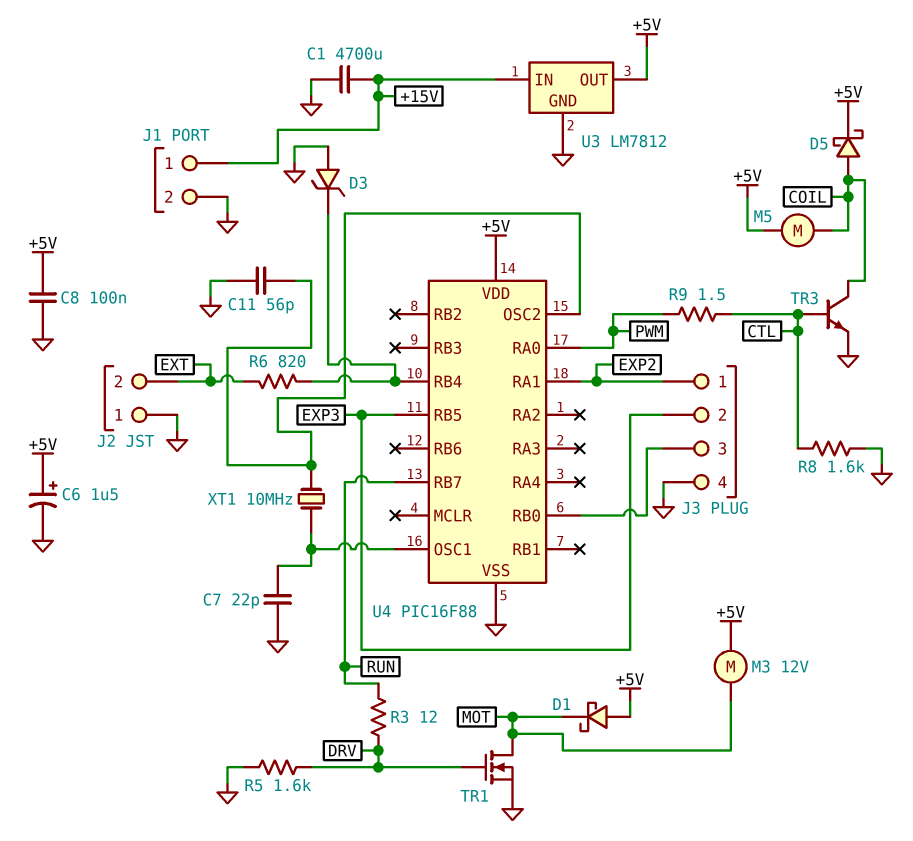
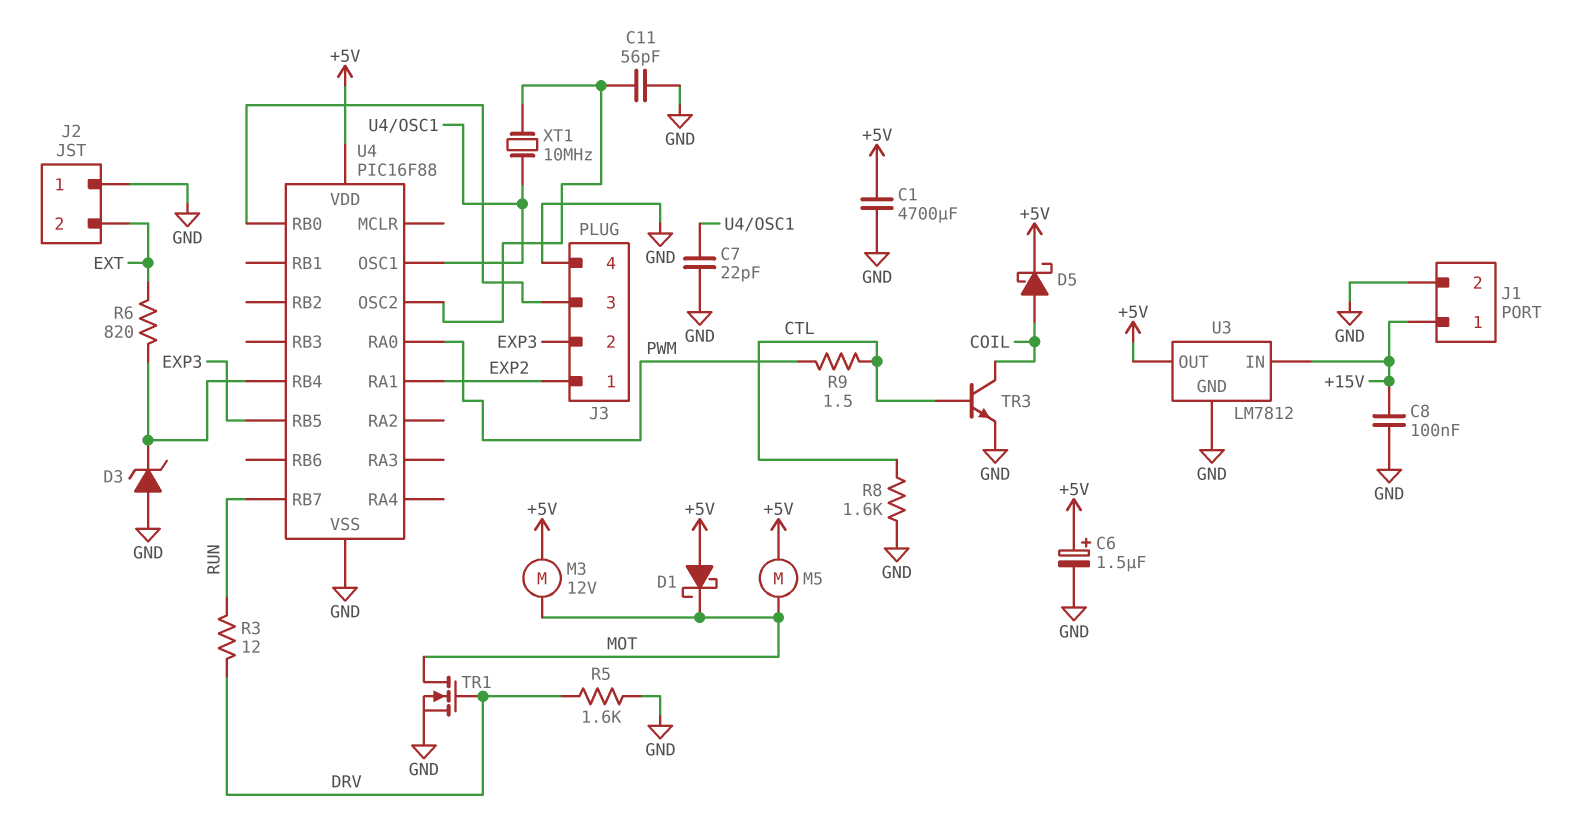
C1: 4700uF (+15V, GND) -> 4700uF (+5V, GND)
C8: 100nF (+5V, GND) -> 100nF (+15V, GND)
M5: motor (+5V, COIL) -> motor (+5V, MOT)

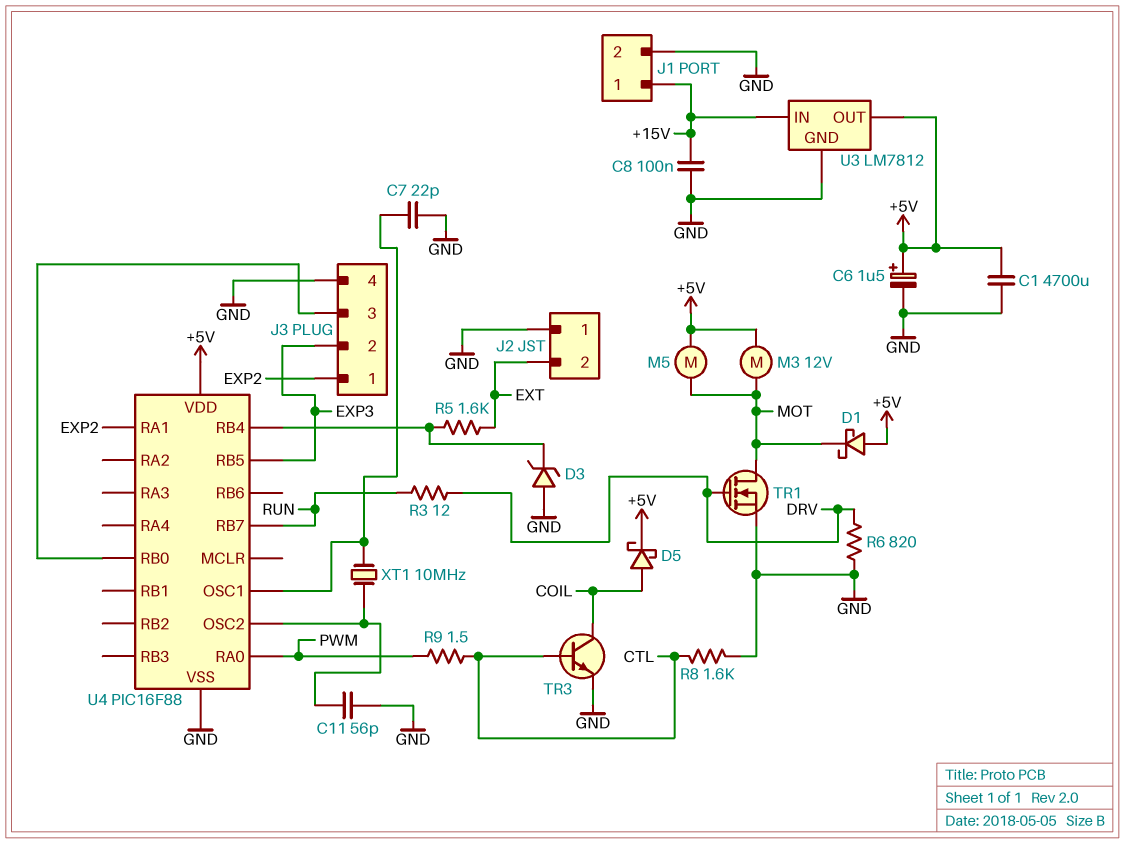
R5: 1.6k (DRV, GND) -> 1.6k (EXT, U4/RB4)
R6: 820 (EXT, U4/RB4) -> 820 (DRV, GND)

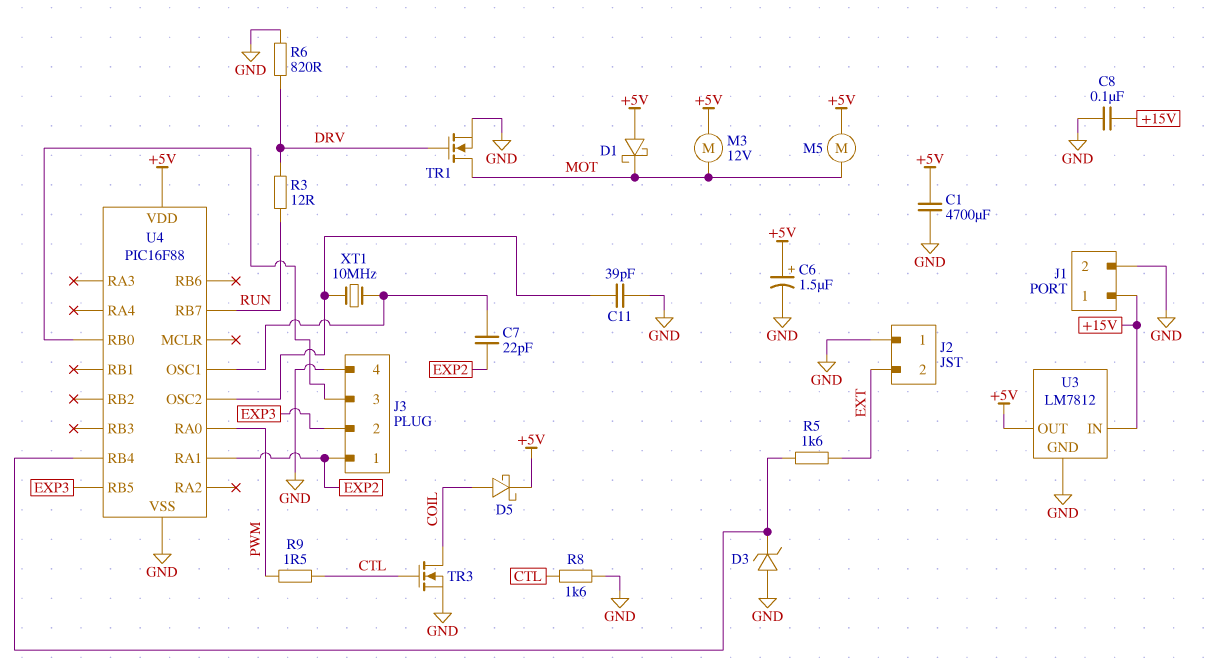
C7: 22pF (GND, U4/OSC1) -> 22pF (EXP2, U4/OSC1)
C11: 56pF (GND, U4/OSC2) -> 39pF (GND, U4/OSC2)
TR3: NPN (B CTL, C COIL, E GND) -> NMOS (G CTL, D COIL, S GND)

